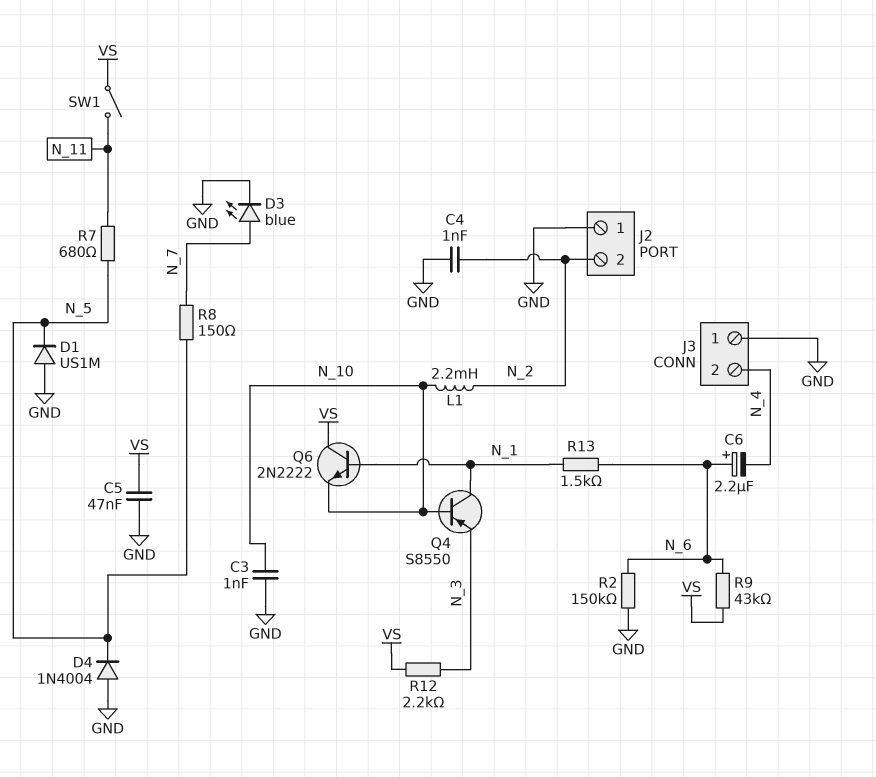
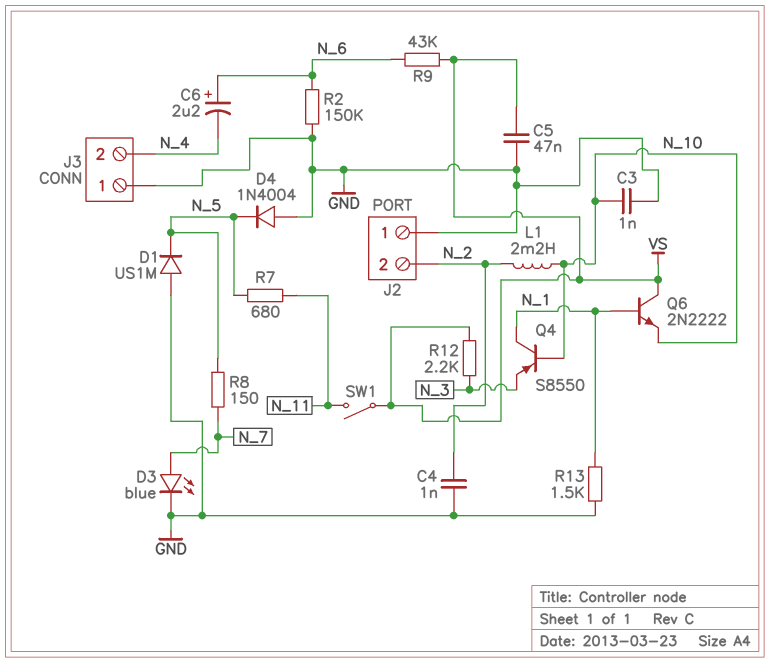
R13: 1.5k (N_1, N_6) -> 1.5k (GND, N_1)

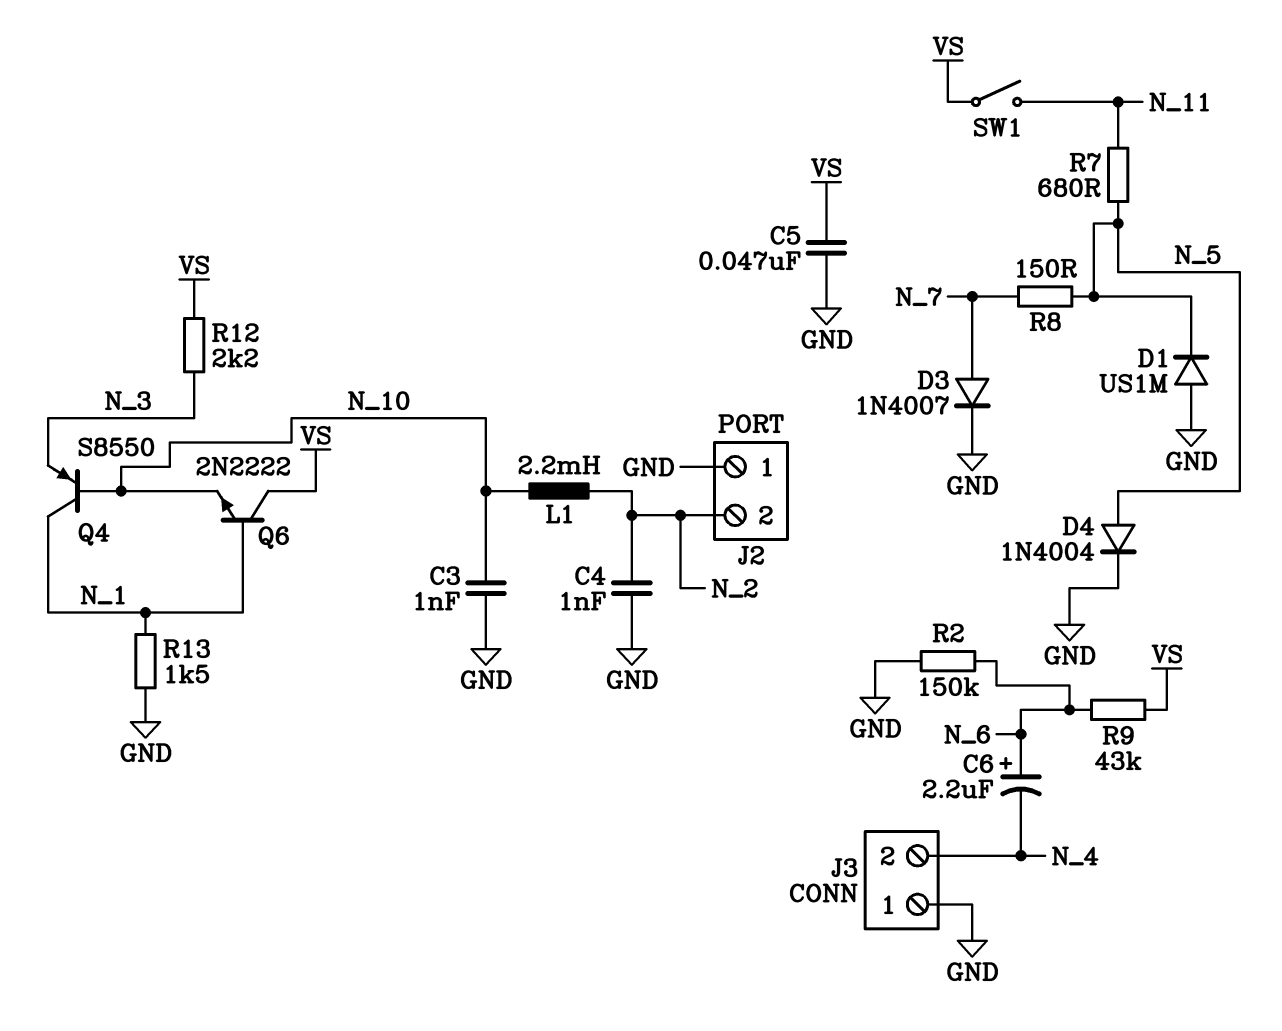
D3: LED blue (A N_7, K GND) -> diode 1N4007 (A N_7, K GND)
D4: diode 1N4004 (A GND, K N_5) -> diode 1N4004 (A N_5, K GND)

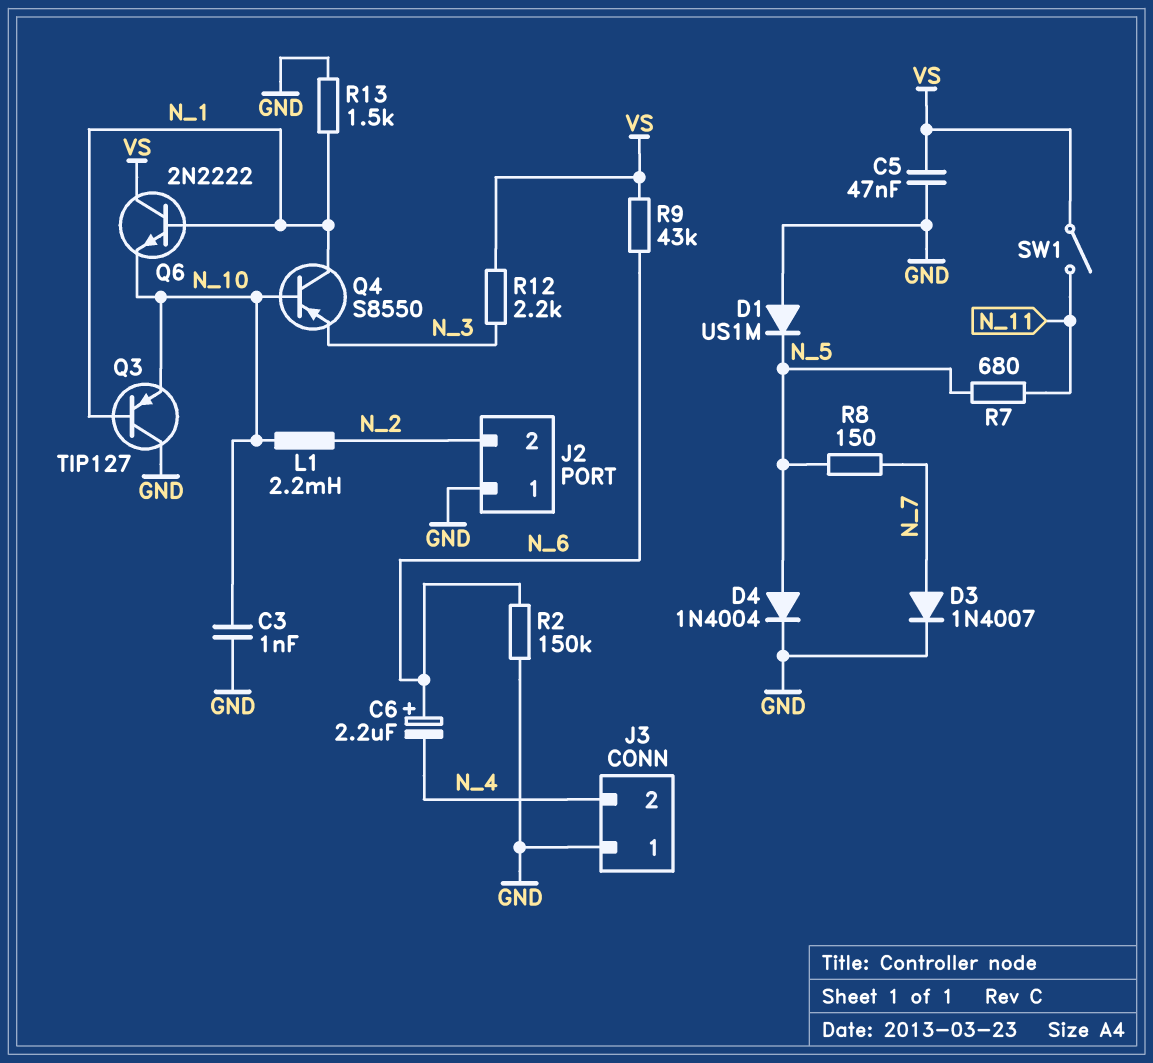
C4: 1nF (GND, N_2) -> none
Q3: none -> PNP TIP127 (B N_1, C GND, E N_10)

